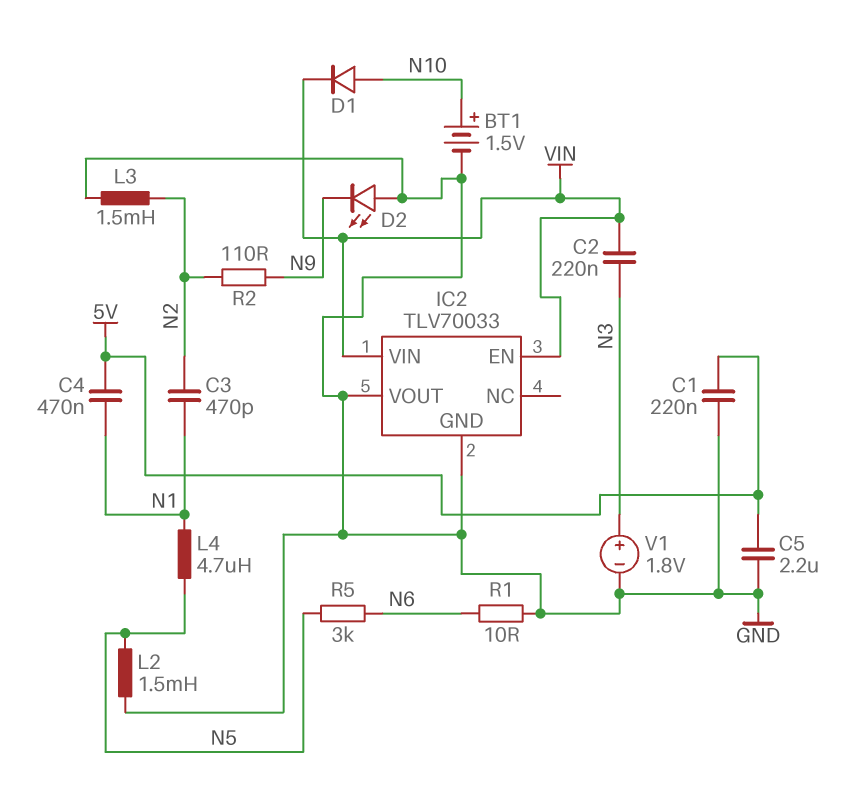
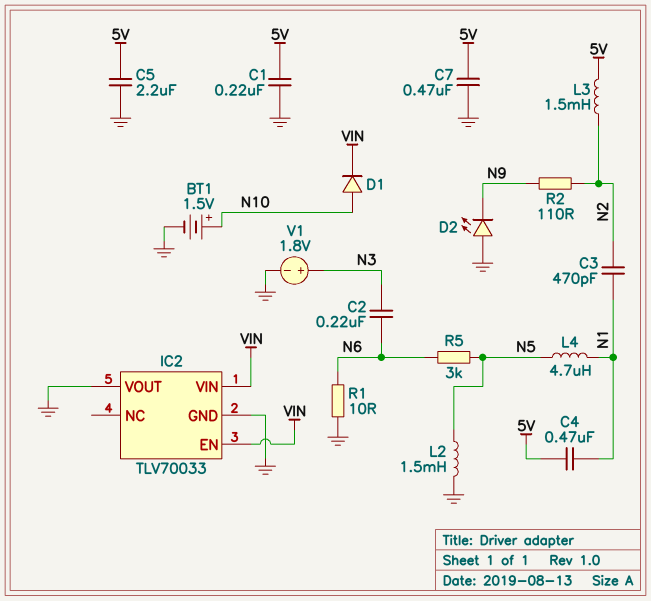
C2: 220nF (N3, VIN) -> 220nF (N3, N6)
C7: none -> 470nF (5V, GND)
L3: 1.5mH (GND, N2) -> 1.5mH (5V, N2)

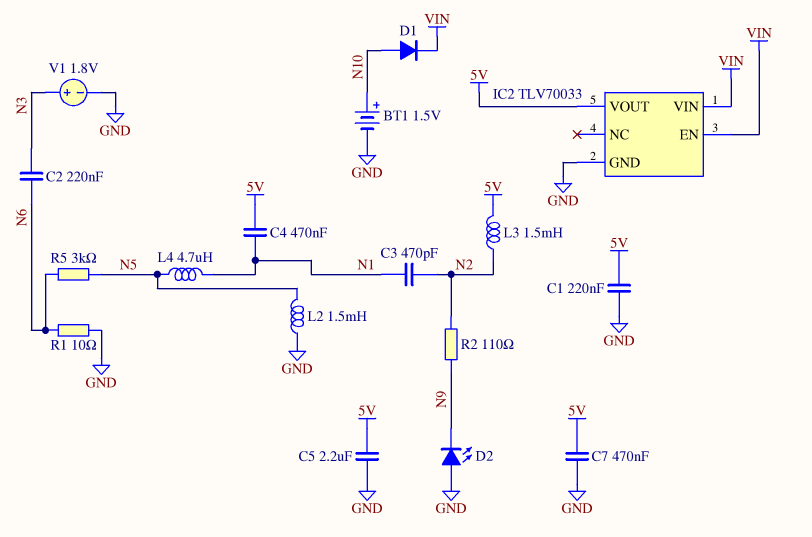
IC2 pin VOUT: GND -> 5V

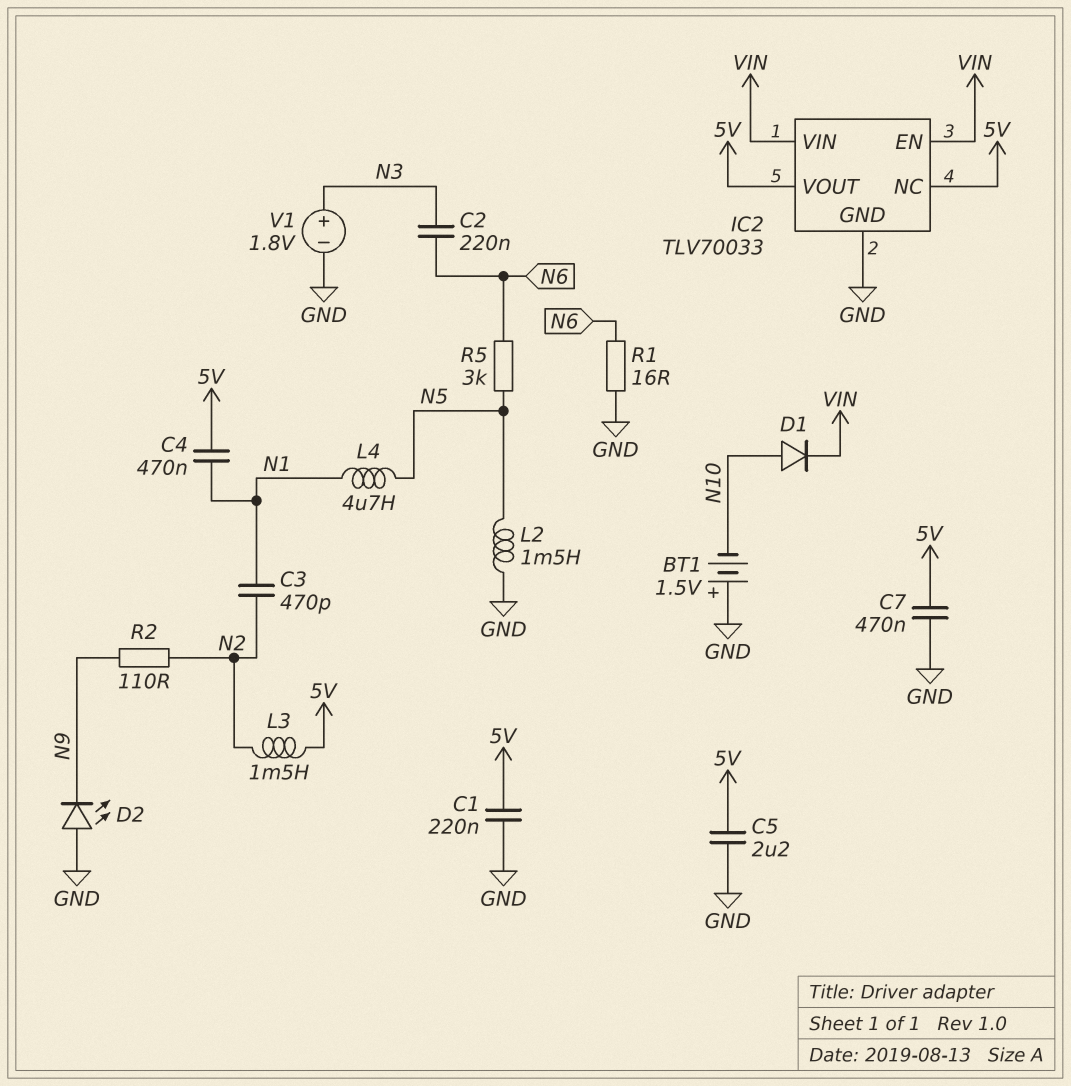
BT1: 1.5V (plus N10, minus GND) -> 1.5V (plus GND, minus N10)
IC2 pin NC: none -> 5V
R1: 10 (GND, N6) -> 16 (GND, N6)

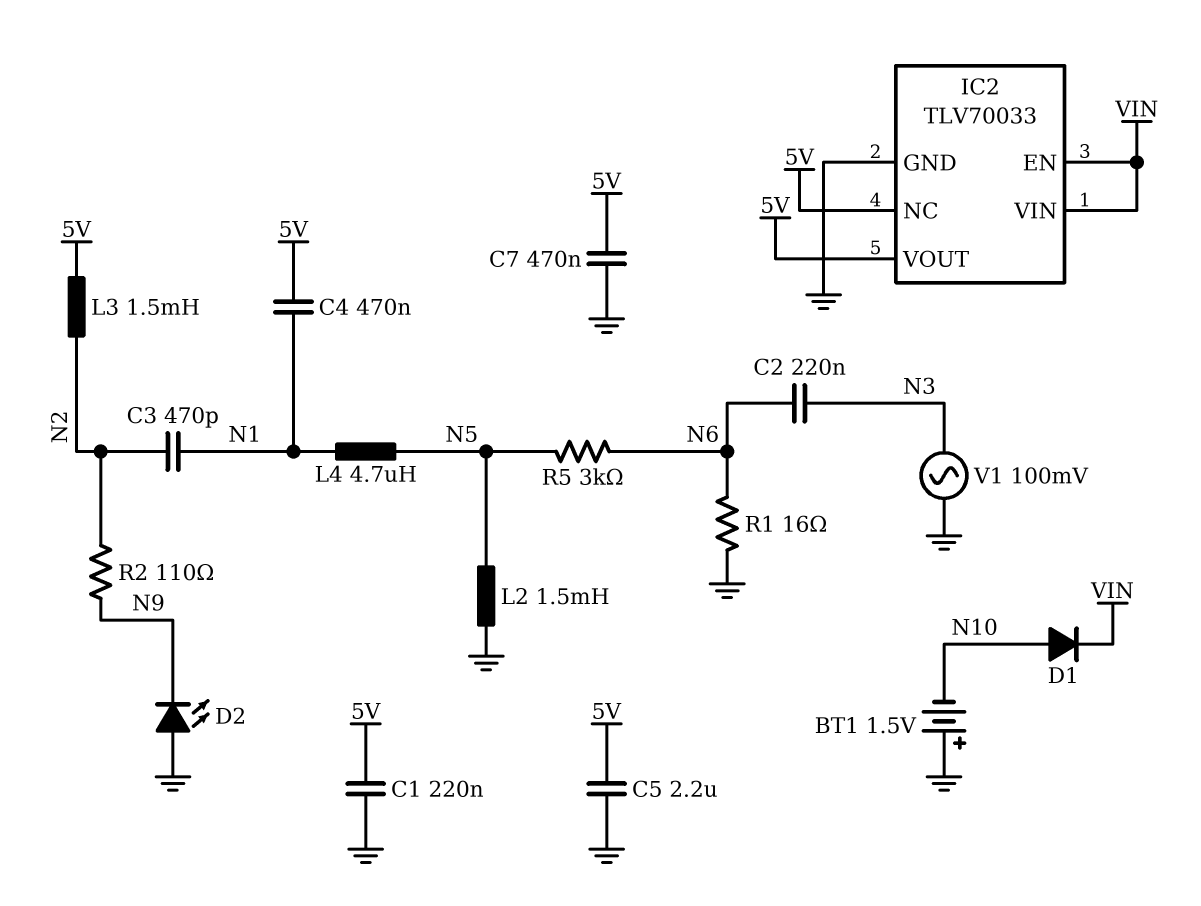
V1: 1.8V (plus N3, minus GND) -> AC 100mV (GND, N3)

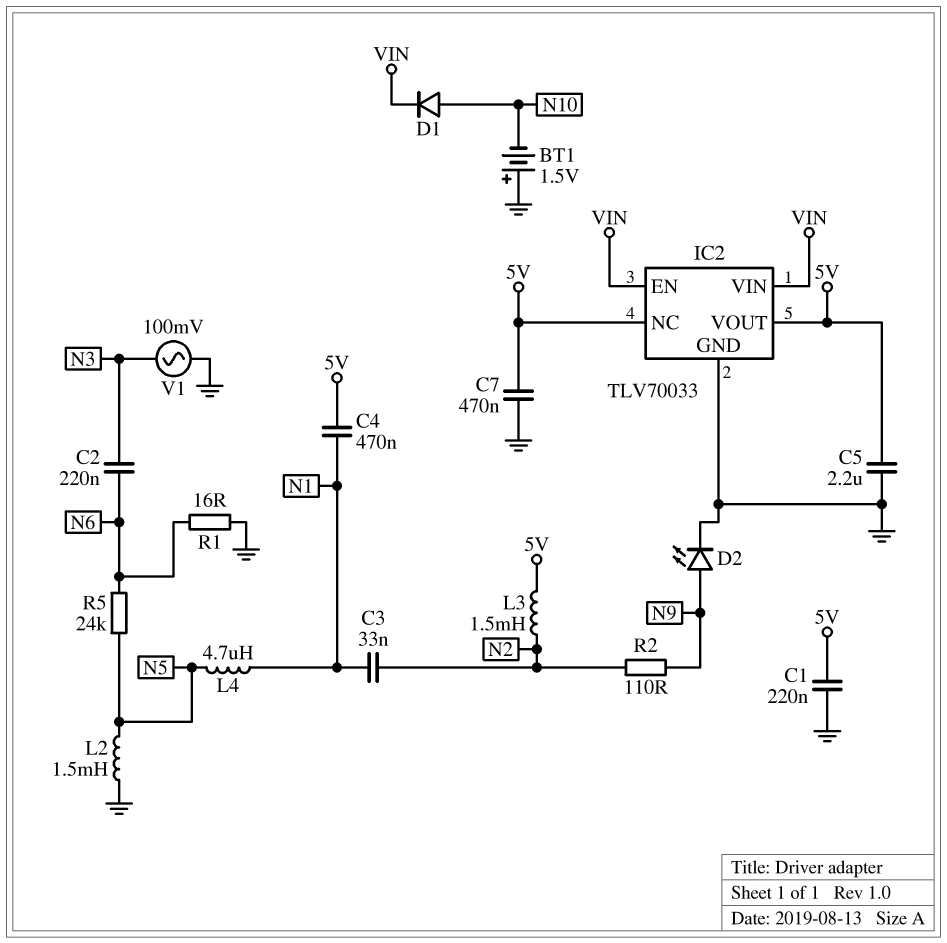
C3: 470pF (N1, N2) -> 33nF (N1, N2)
D2: LED (A GND, K N9) -> LED (A N9, K GND)
R5: 3k (N5, N6) -> 24k (N5, N6)

